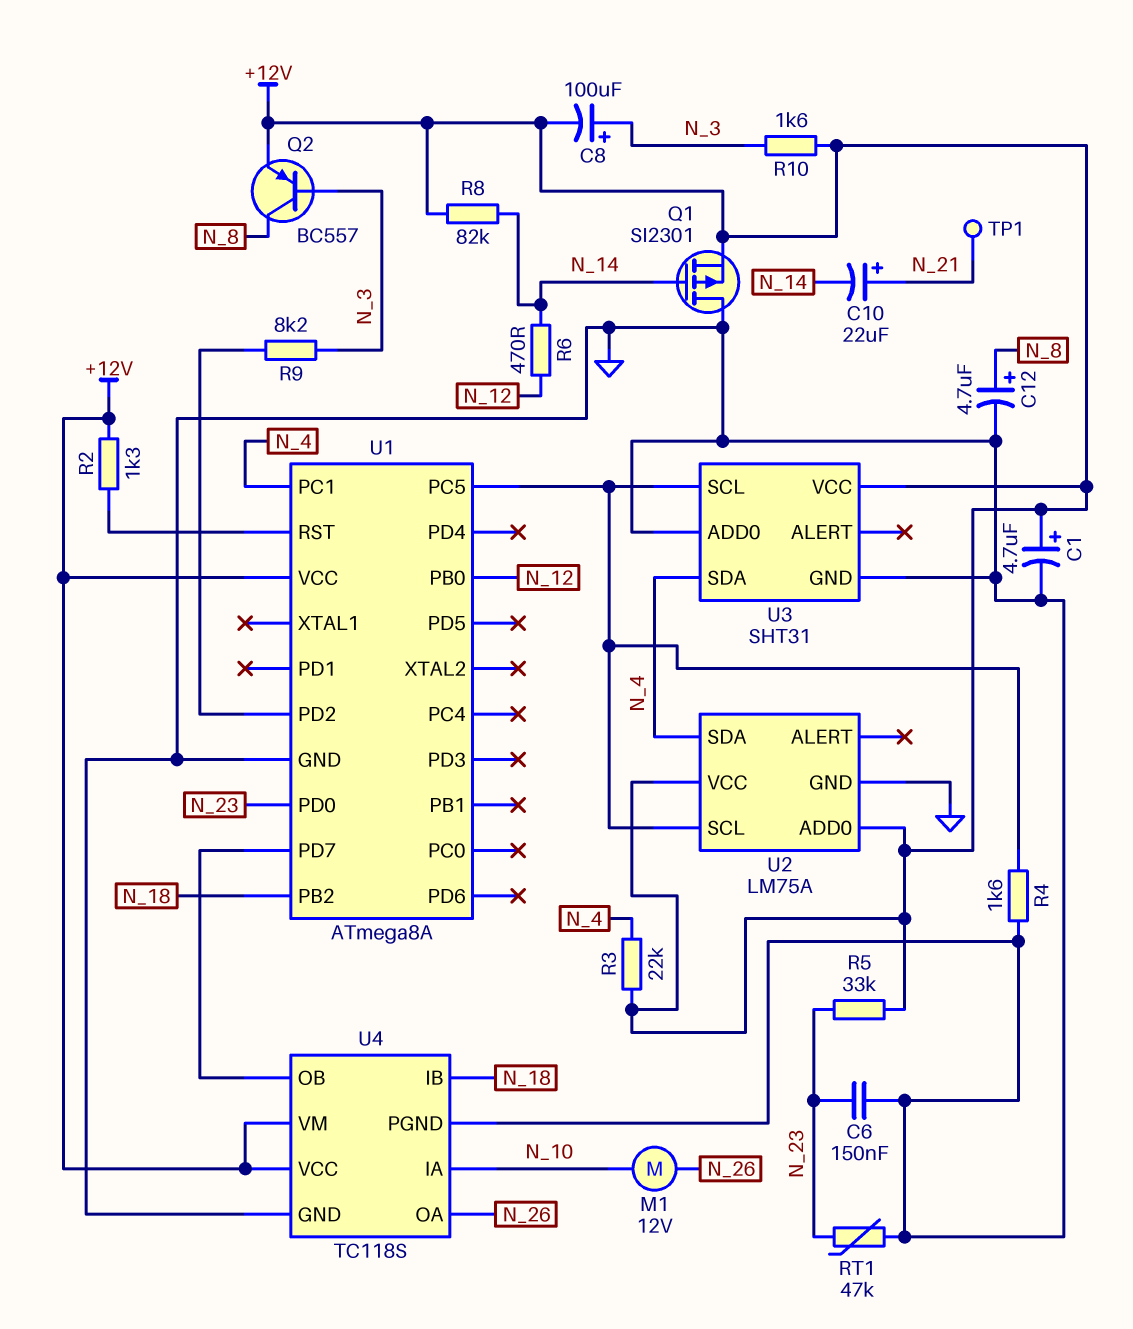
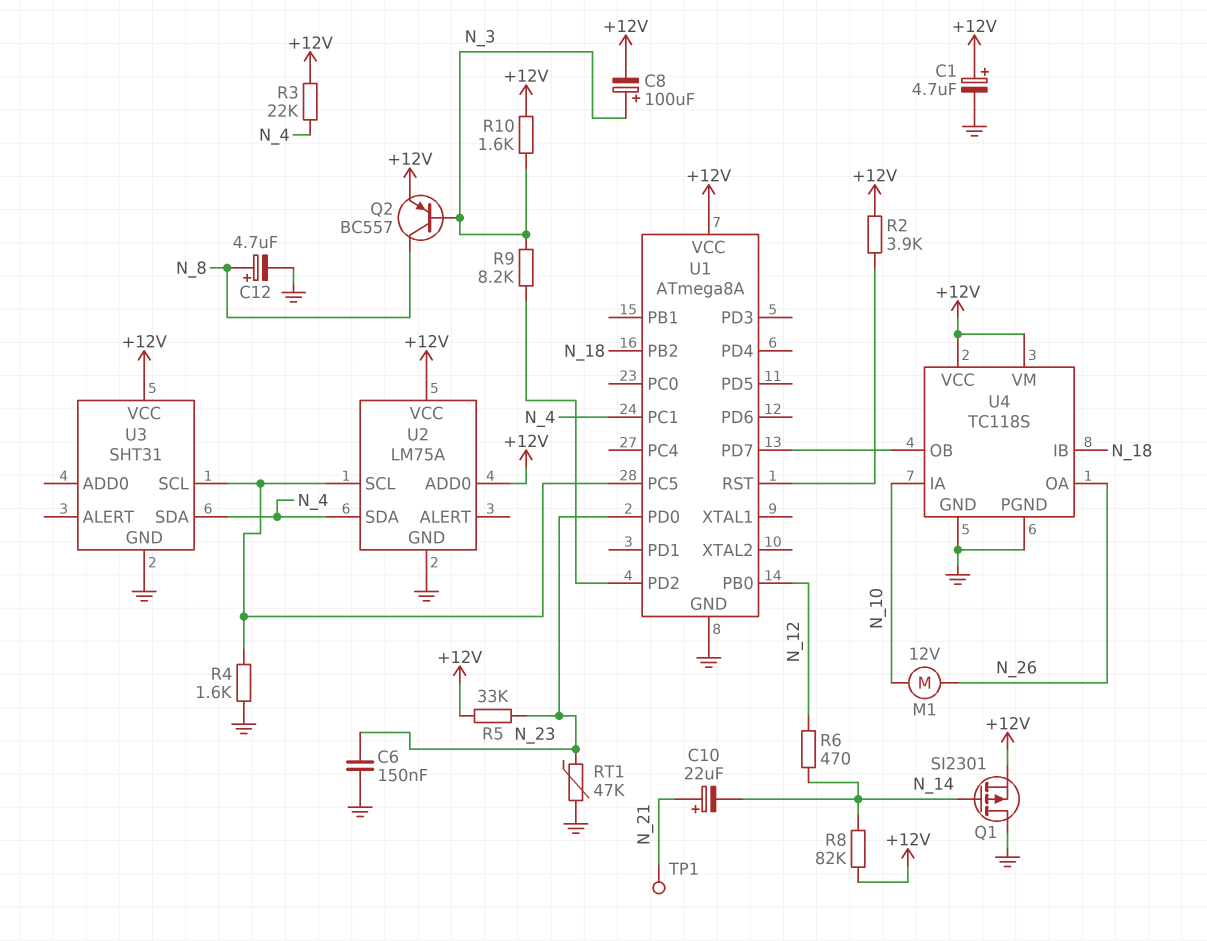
R2: 1.3k (+12V, U1/RST) -> 3.9k (+12V, U1/RST)
U3 pin ADD0: GND -> none

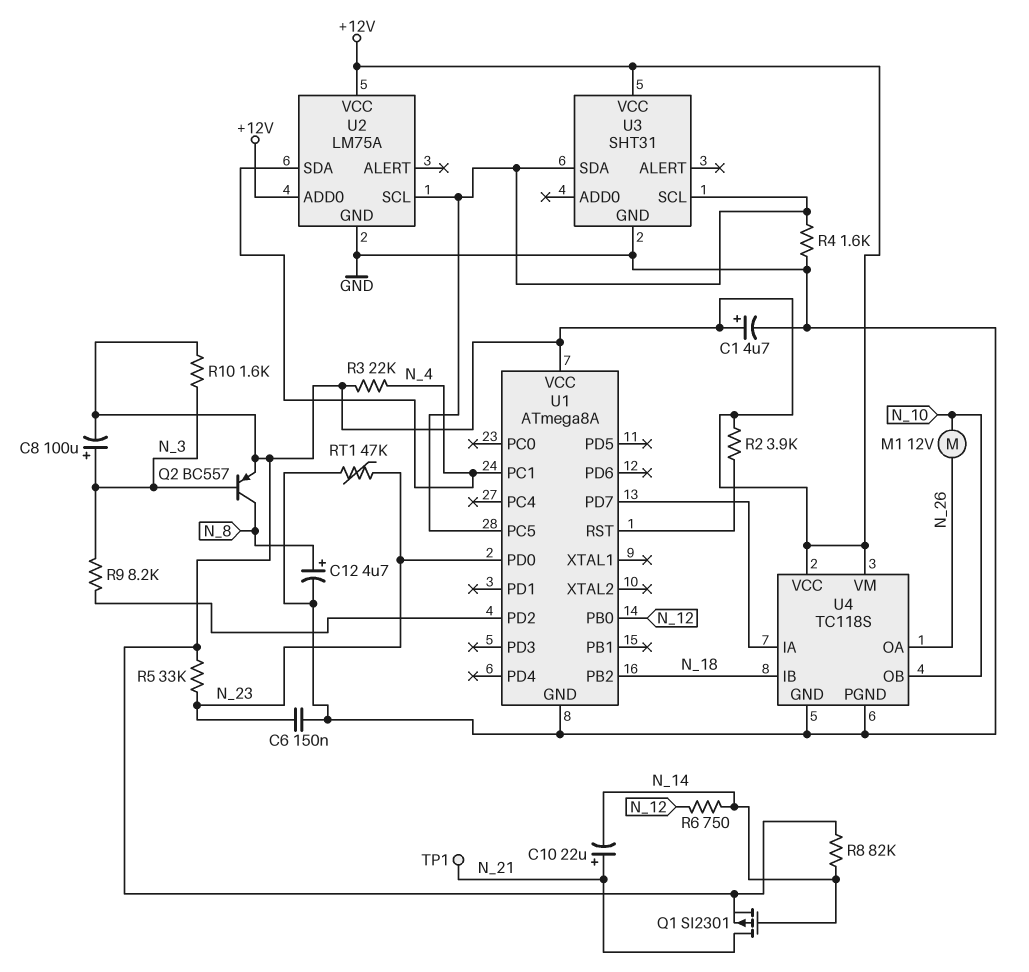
Q1: PMOS SI2301 (G N_14, D GND, S +12V) -> PMOS SI2301 (G N_14, D N_21, S +12V)
R6: 470 (N_12, N_14) -> 750 (N_12, N_14)
U3 pin SDA: N_4 -> U1/PC5
U4 pin IA: N_10 -> U1/PD7
U4 pin OB: U1/PD7 -> N_10

